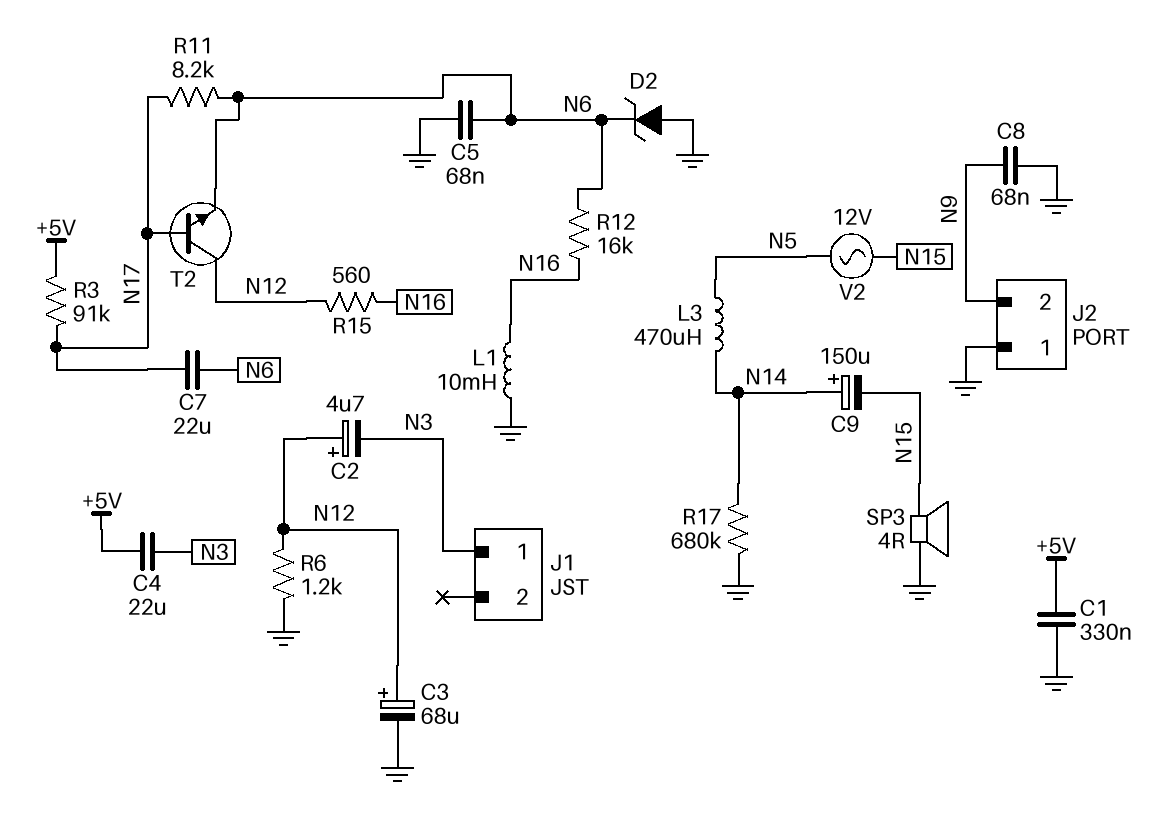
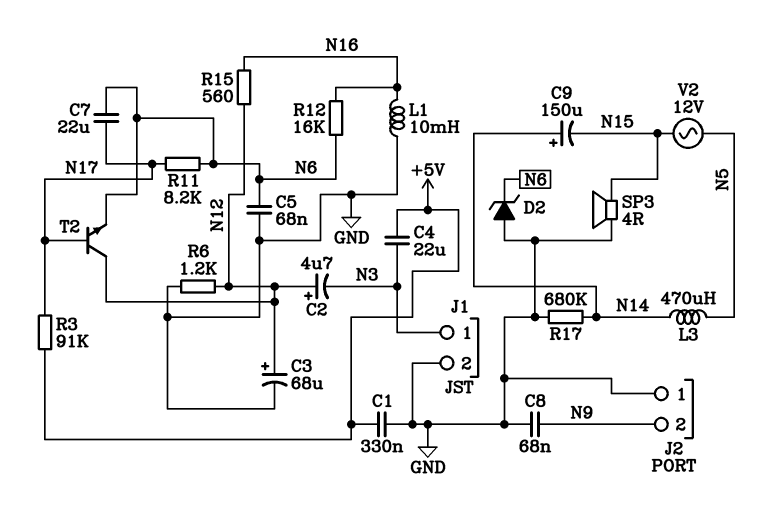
J1 pin 2: none -> GND

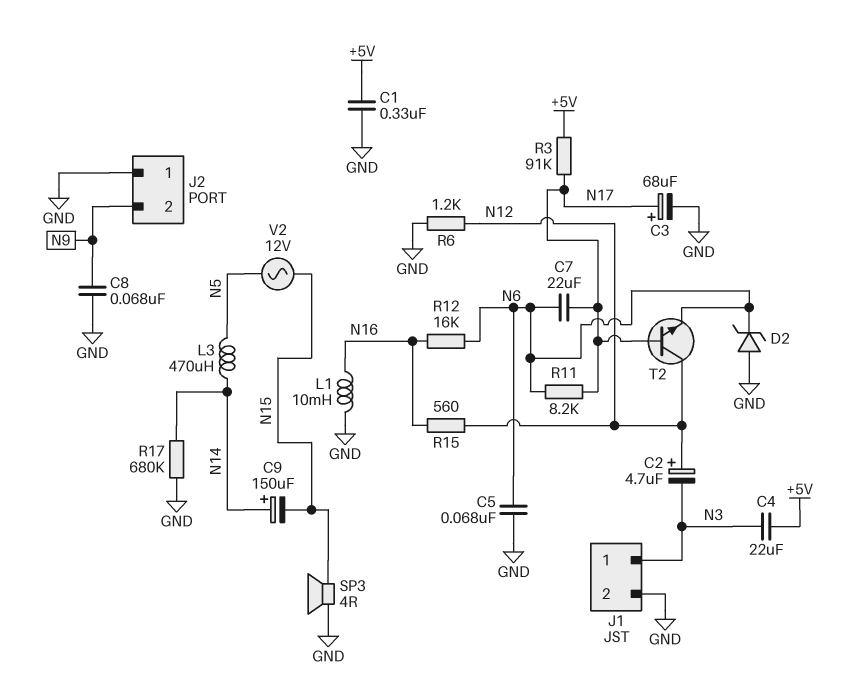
C3: 68uF (plus N12, minus GND) -> 68uF (plus N17, minus GND)

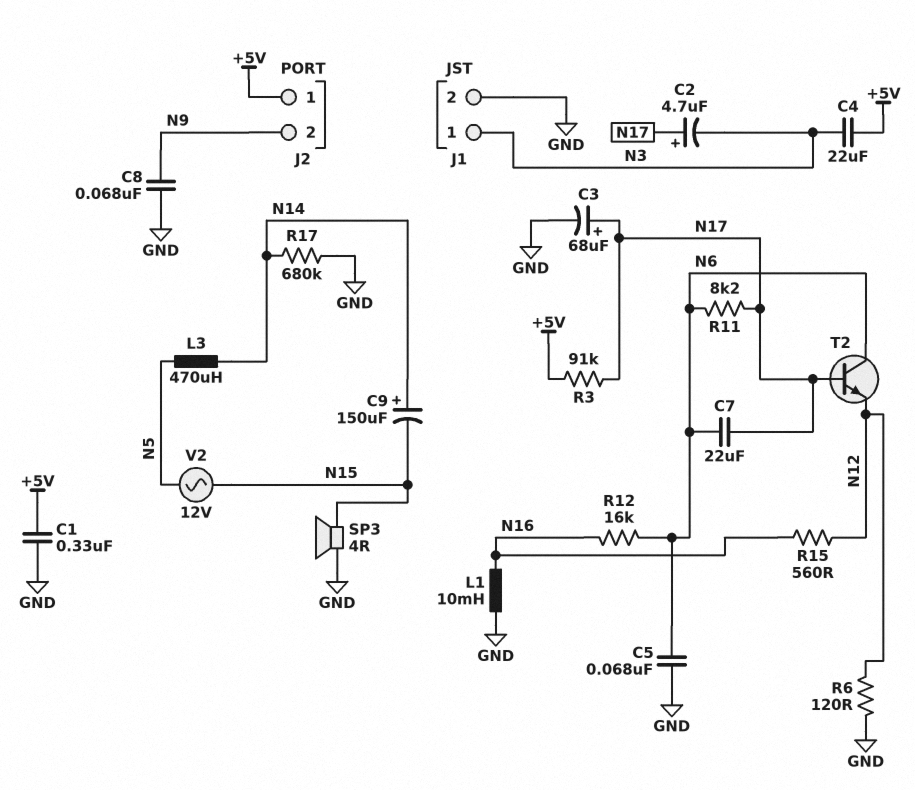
C2: 4.7uF (plus N12, minus N3) -> 4.7uF (plus N17, minus N3)
D2: zener (A GND, K N6) -> none
J2 pin 1: GND -> +5V
R6: 1.2k (GND, N12) -> 120 (GND, N12)
T2: NPN (B N17, C N12, E N6) -> NPN (B N17, C N6, E N12)

